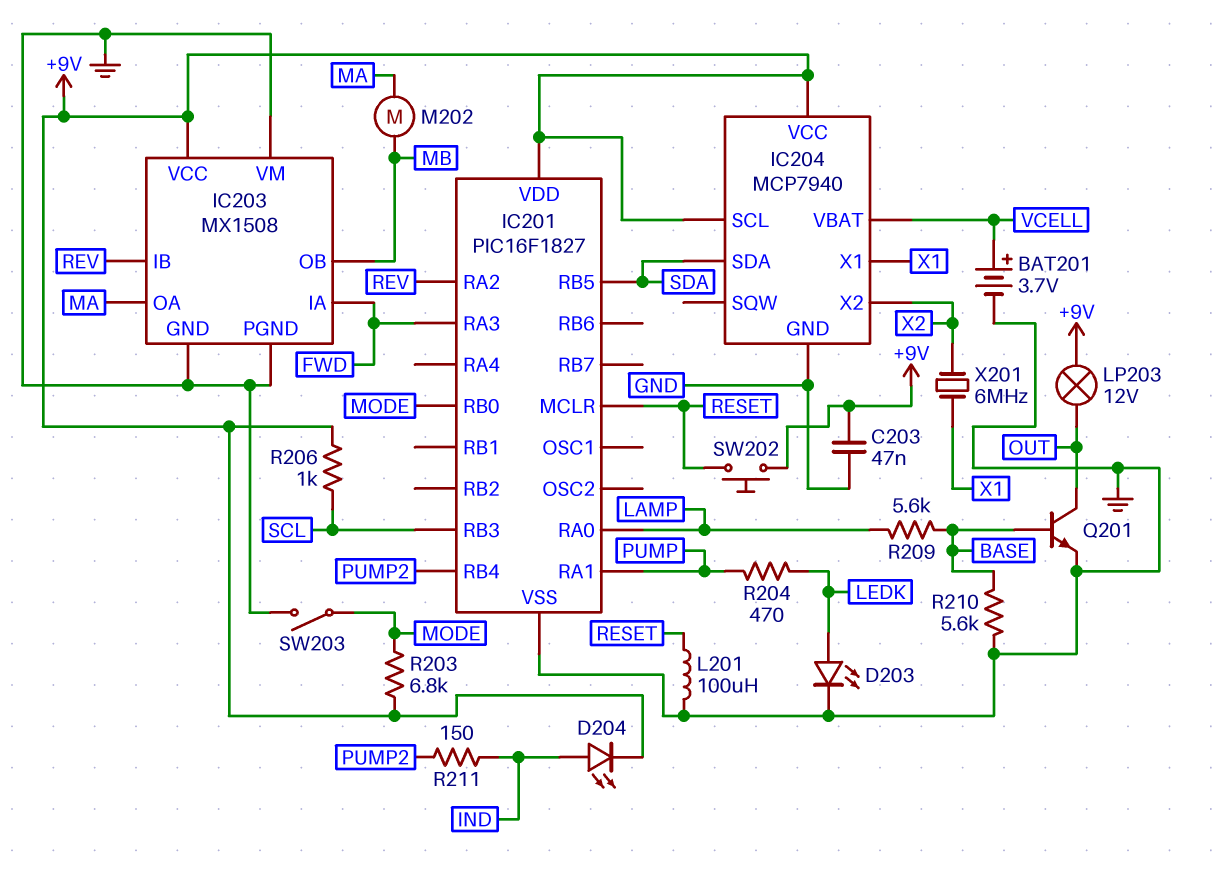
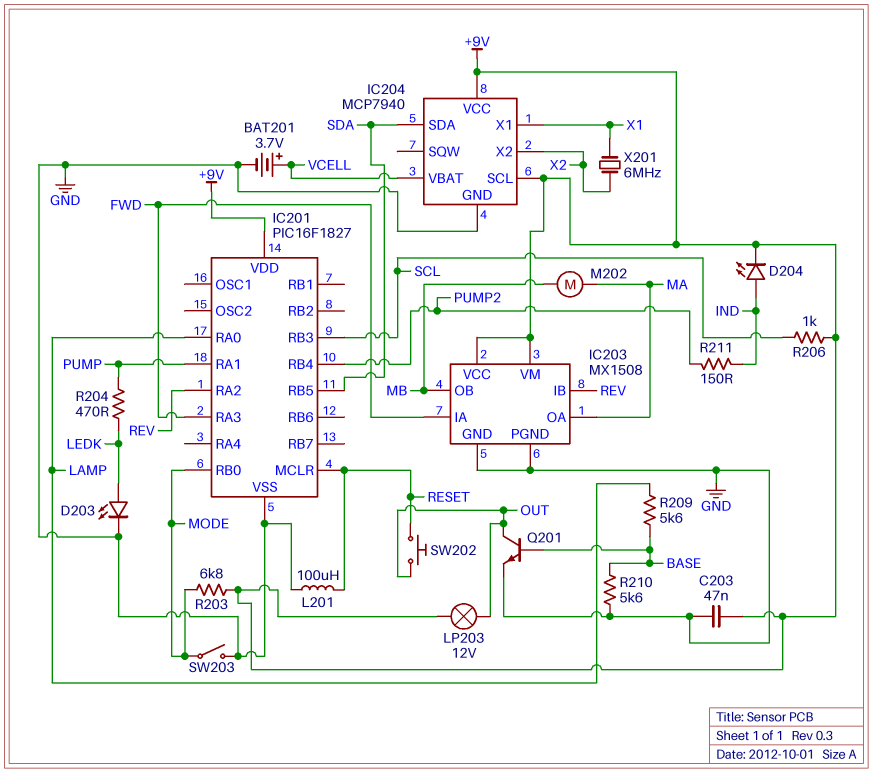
IC203 pin VM: GND -> +9V
SW202: button (+9V, RESET) -> button (OUT, RESET)

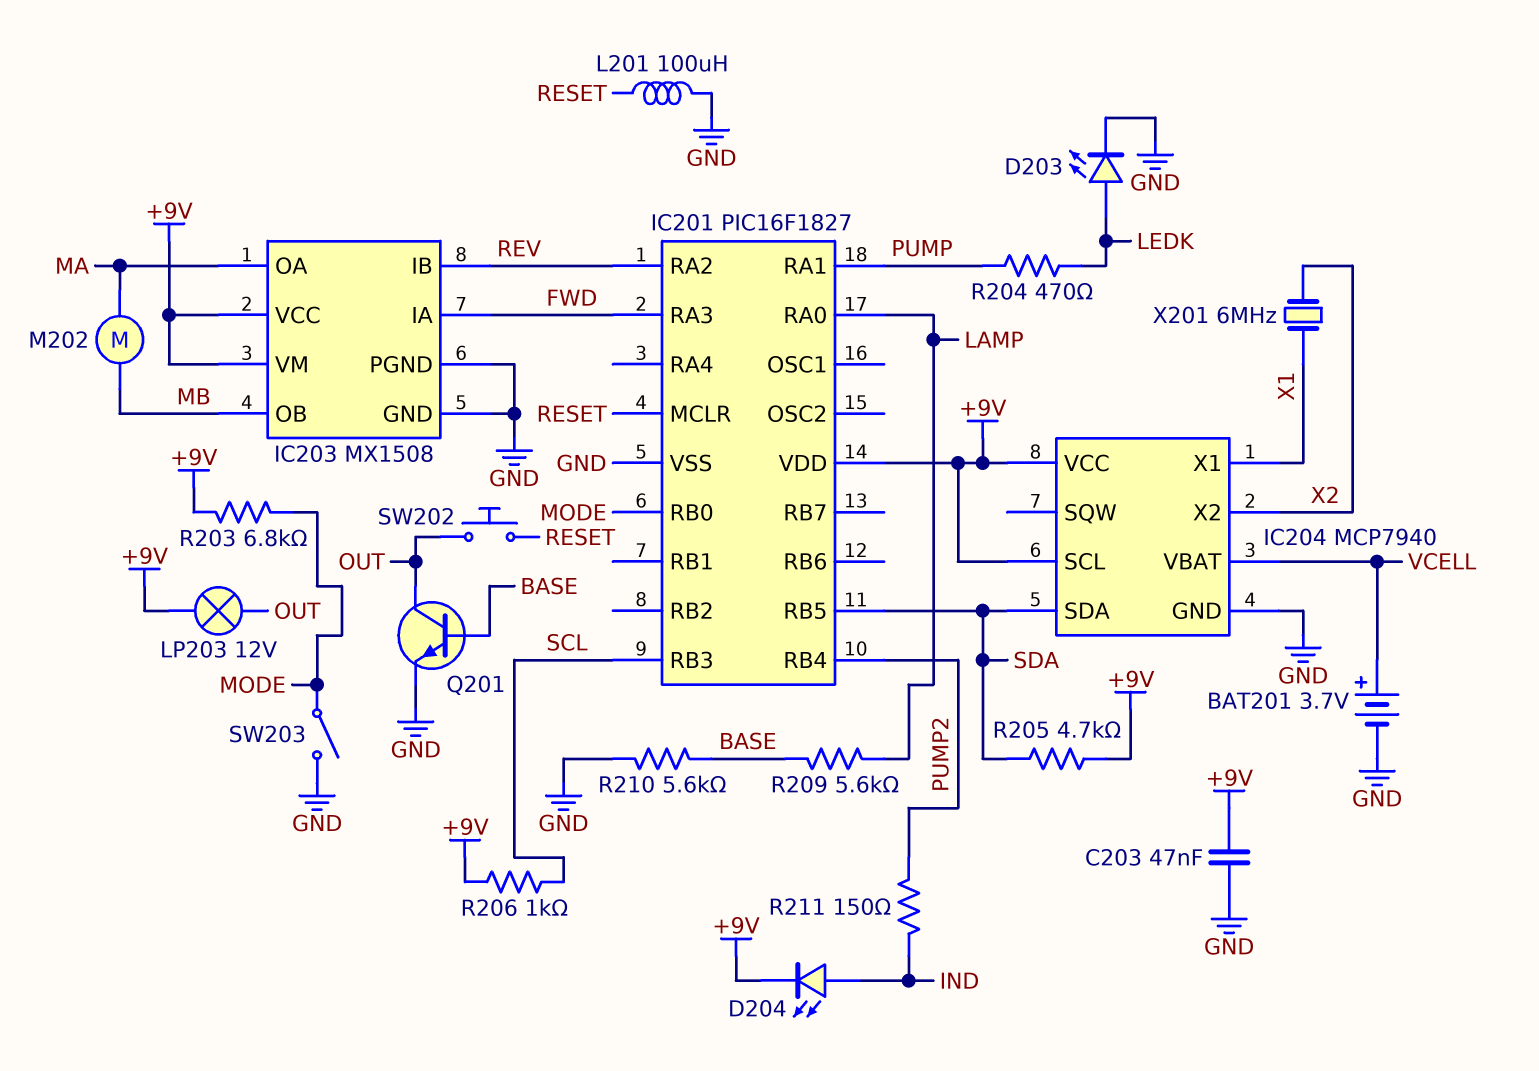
R205: none -> 4.7k (+9V, SDA)

